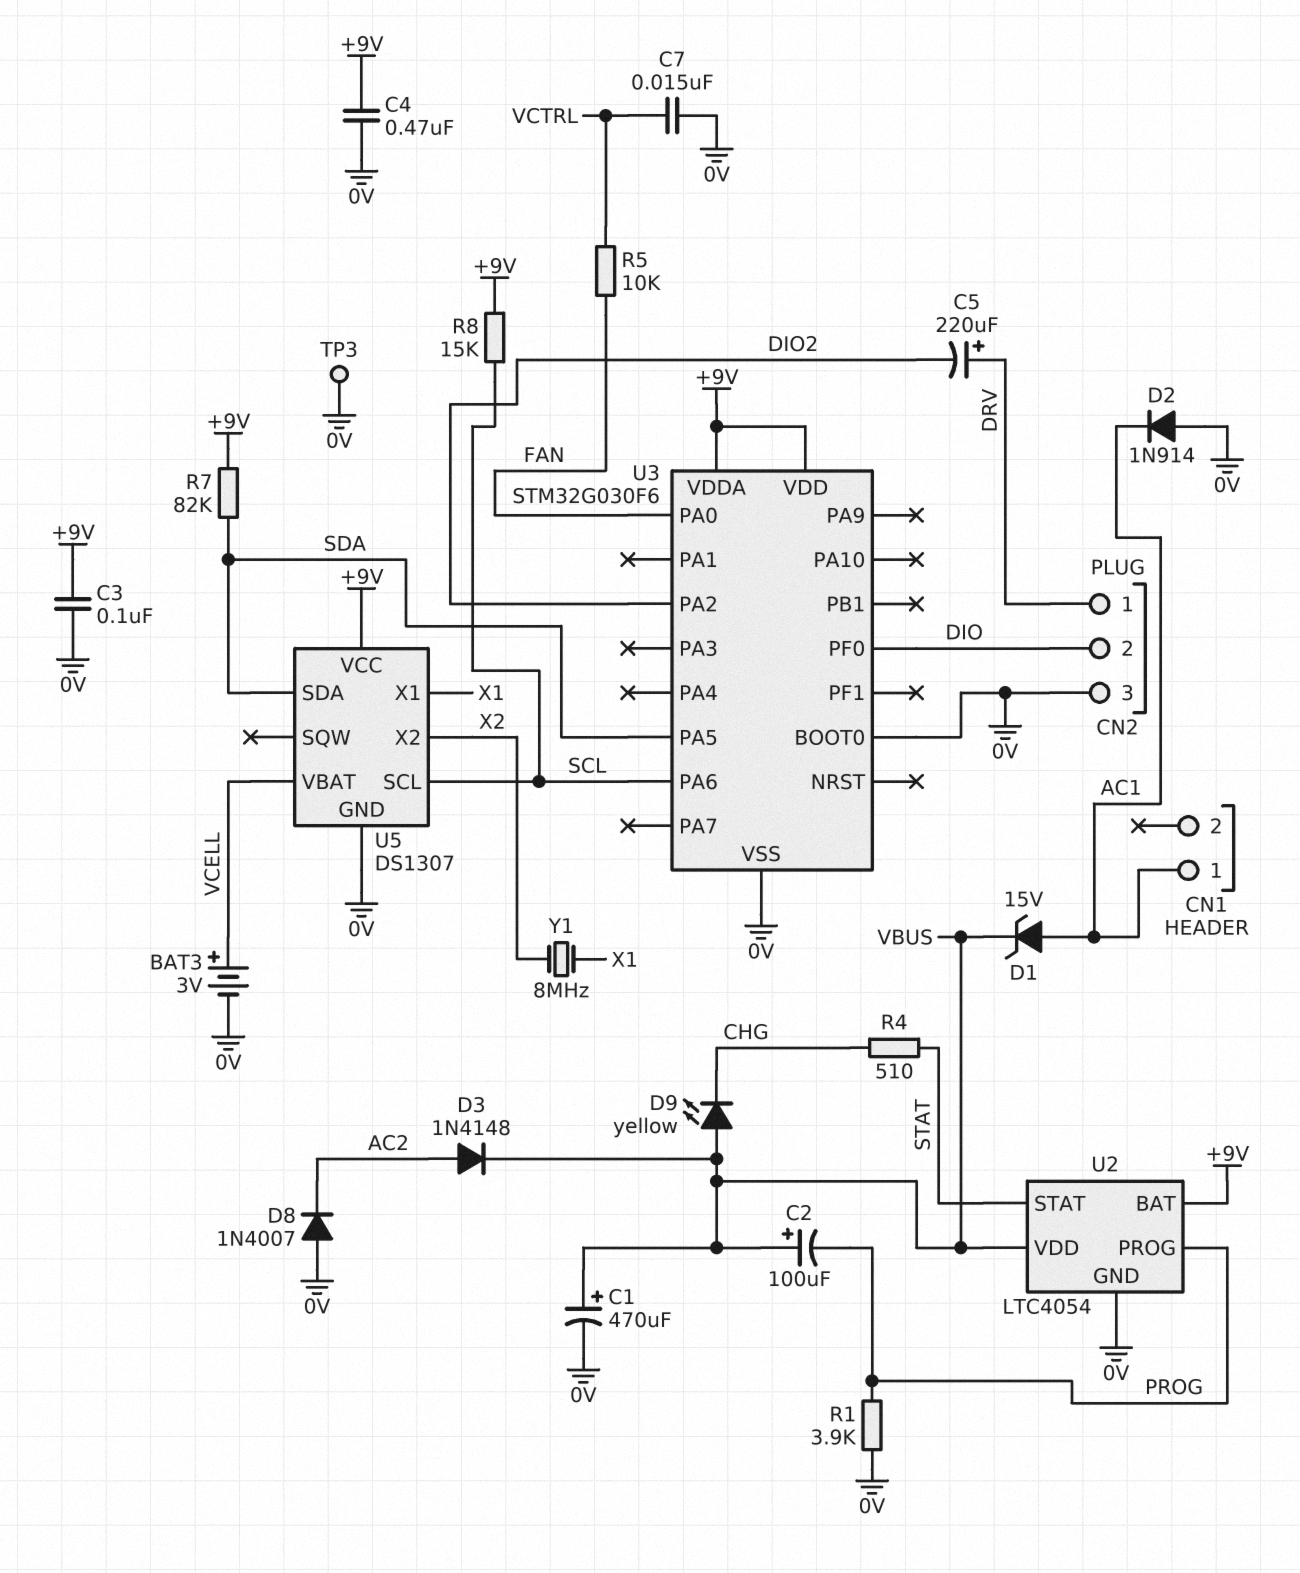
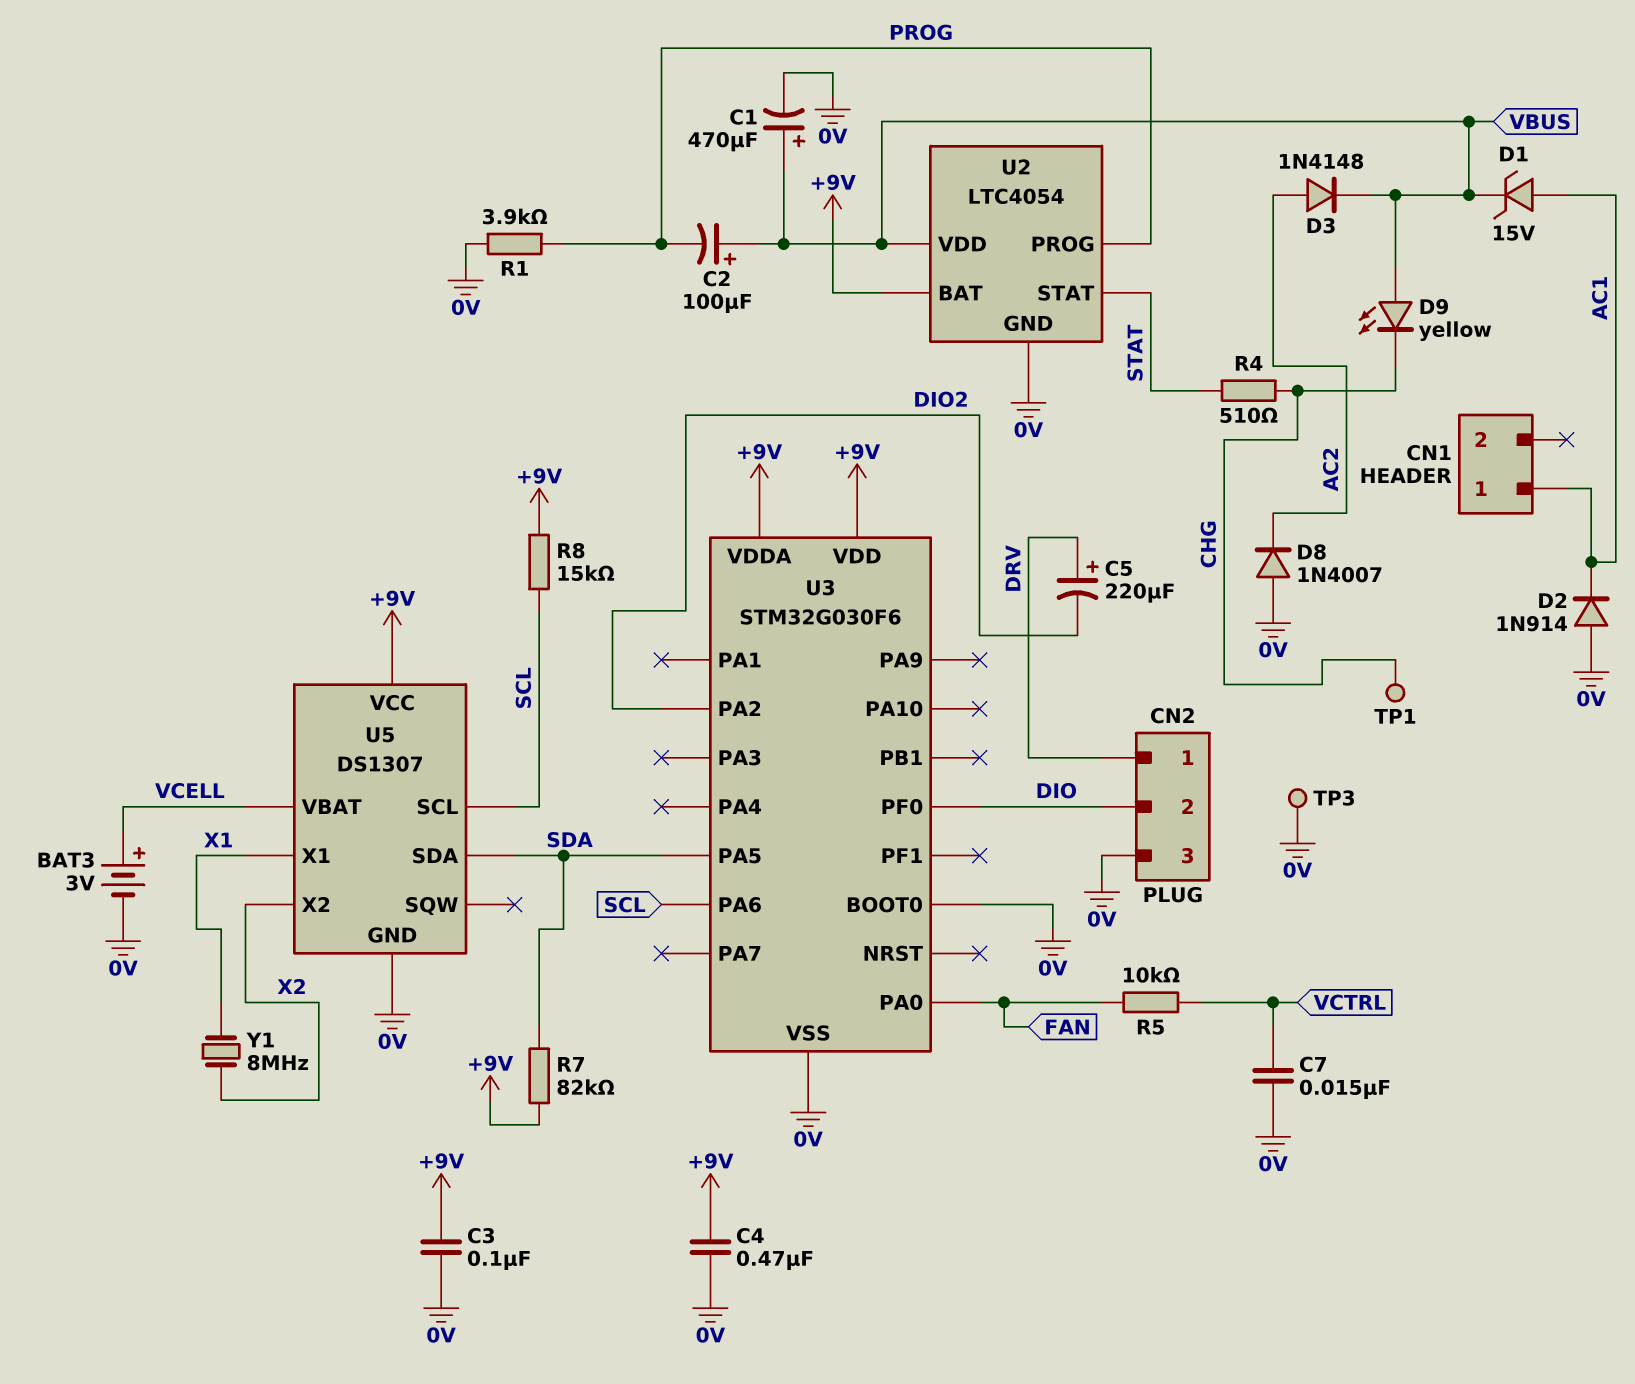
TP1: none -> test point (CHG)

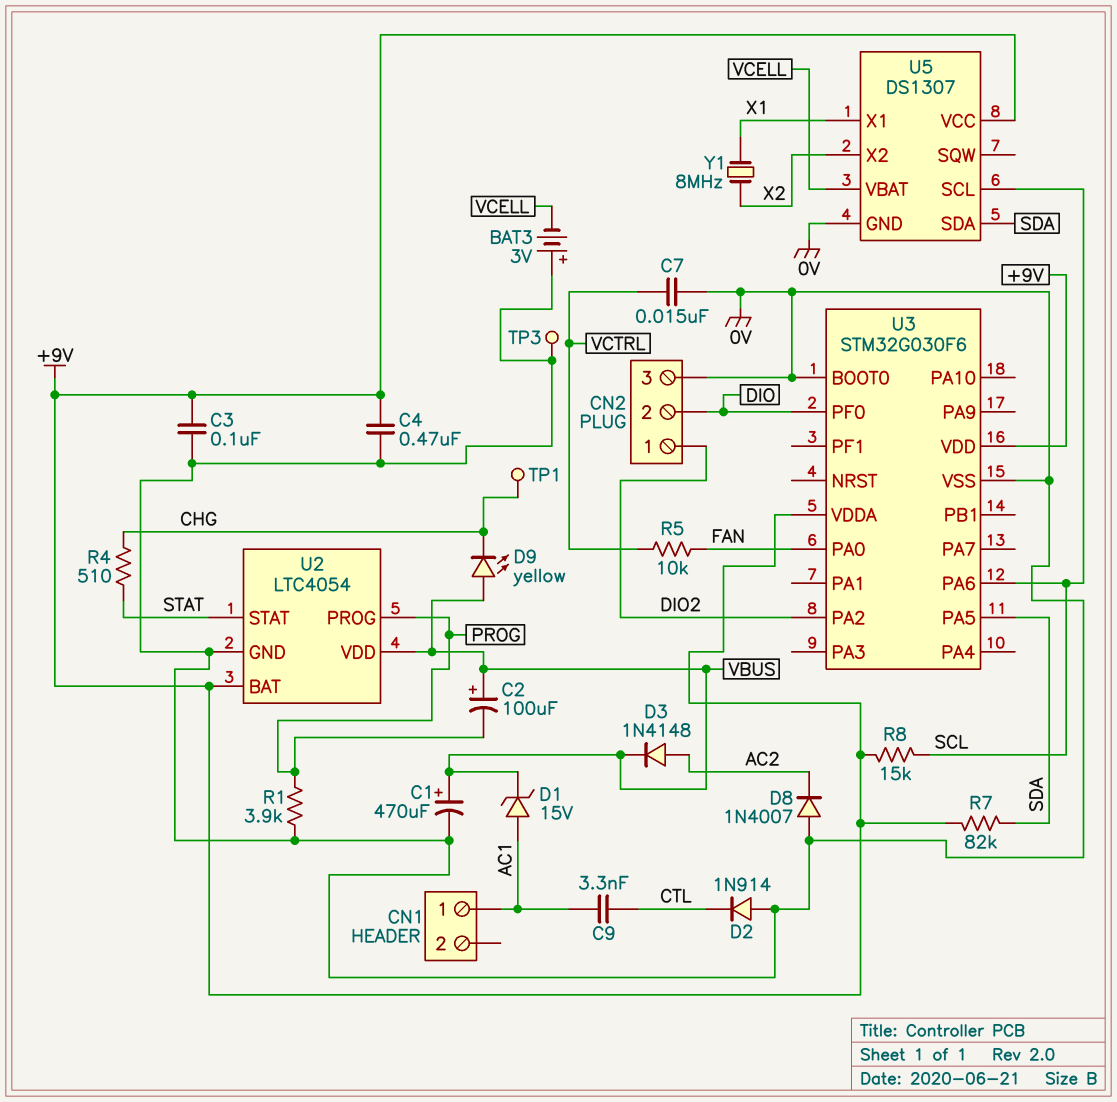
BAT3: 3V (plus VCELL, minus 0V) -> 3V (plus 0V, minus VCELL)
C5: 220uF (plus DRV, minus DIO2) -> none
C9: none -> 3.3nF (AC1, CTL)
CN2 pin 1: DRV -> DIO2
D2: diode 1N914 (A 0V, K AC1) -> diode 1N914 (A 0V, K CTL)

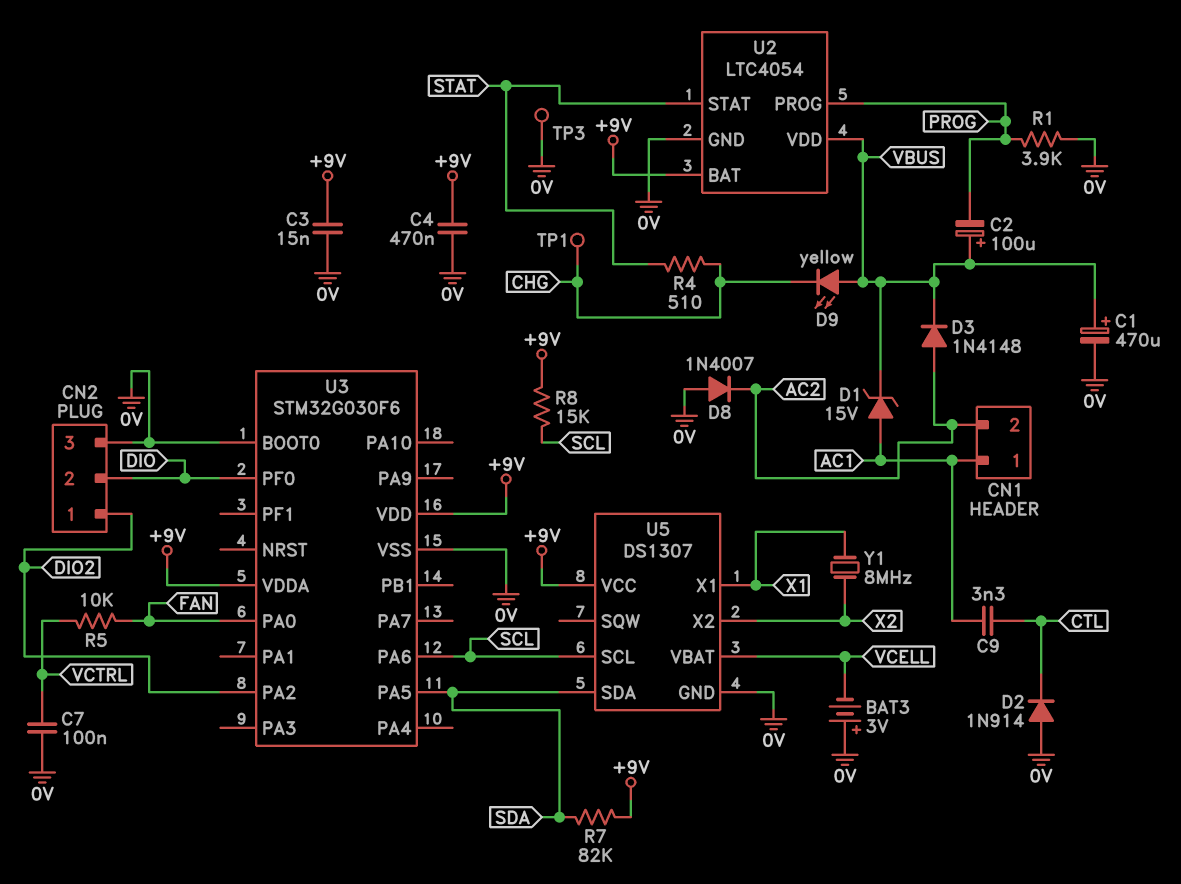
C3: 100nF (+9V, 0V) -> 15nF (+9V, 0V)
C7: 15nF (0V, VCTRL) -> 100nF (0V, VCTRL)
CN1 pin 2: none -> AC2

